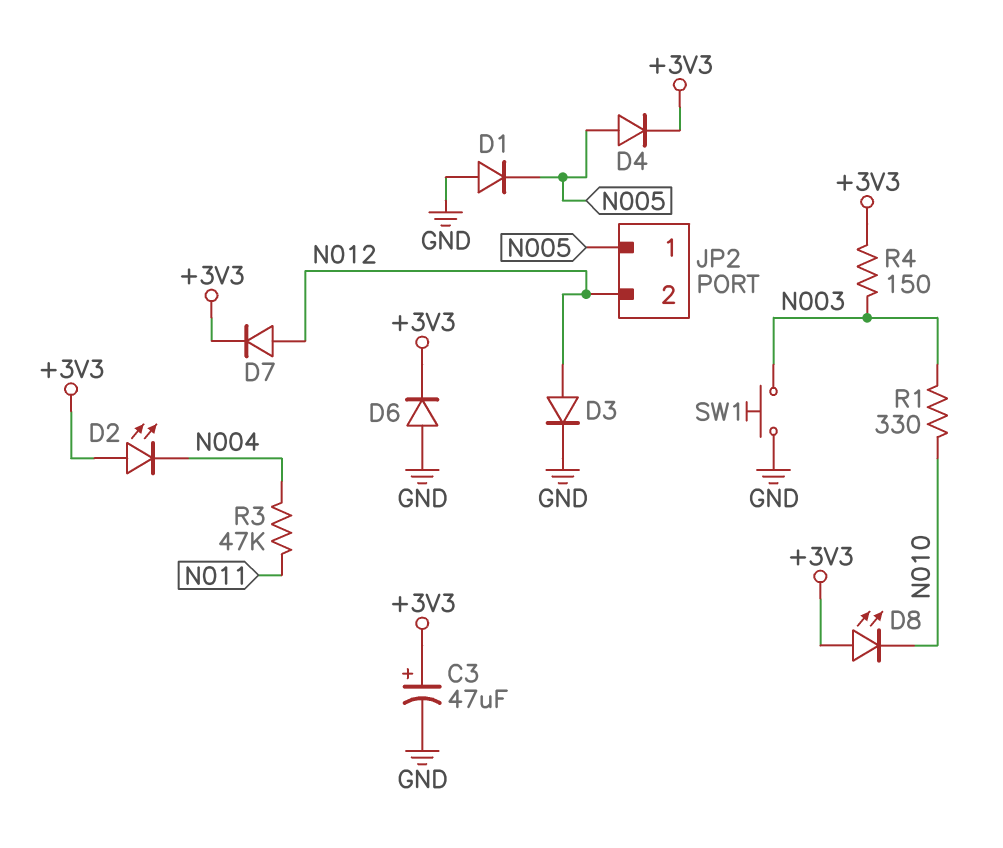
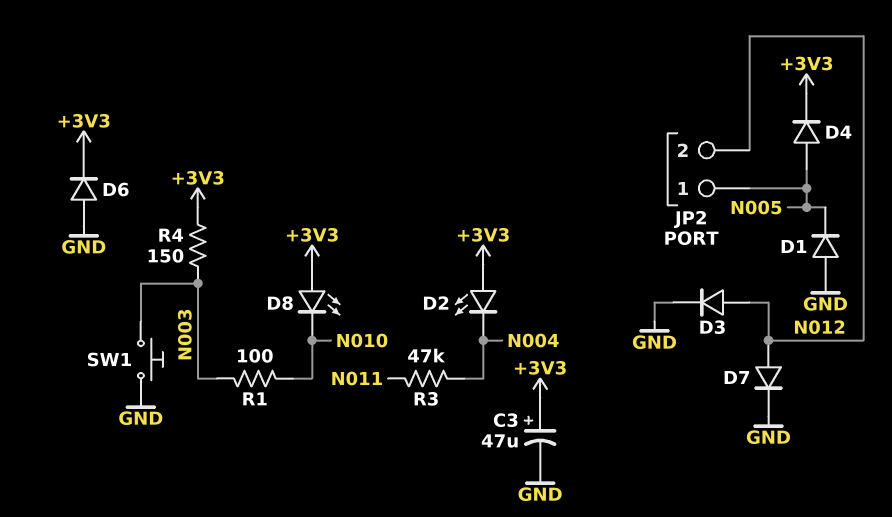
D7: diode (A N012, K +3V3) -> diode (A N012, K GND)
R1: 330 (N003, N010) -> 100 (N003, N010)

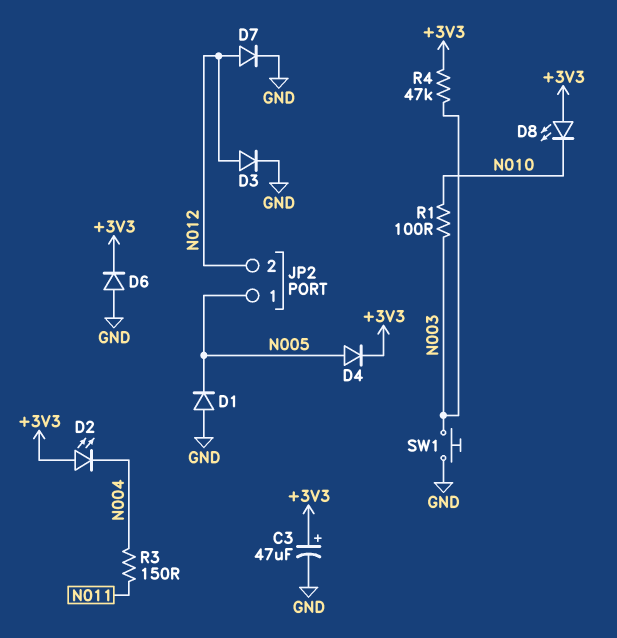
R3: 47k (N004, N011) -> 150 (N004, N011)
R4: 150 (+3V3, N003) -> 47k (+3V3, N003)

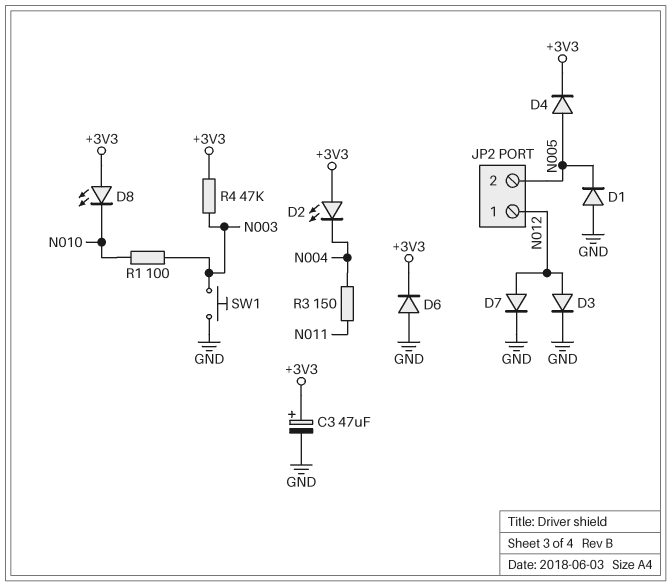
JP2 pin 1: N005 -> N012
JP2 pin 2: N012 -> N005

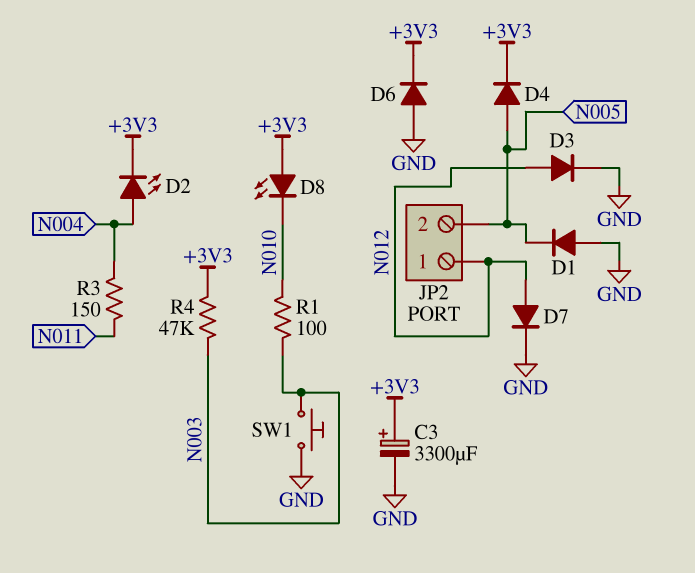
C3: 47uF (plus +3V3, minus GND) -> 3300uF (plus +3V3, minus GND)
D2: LED (A +3V3, K N004) -> LED (A N004, K +3V3)

